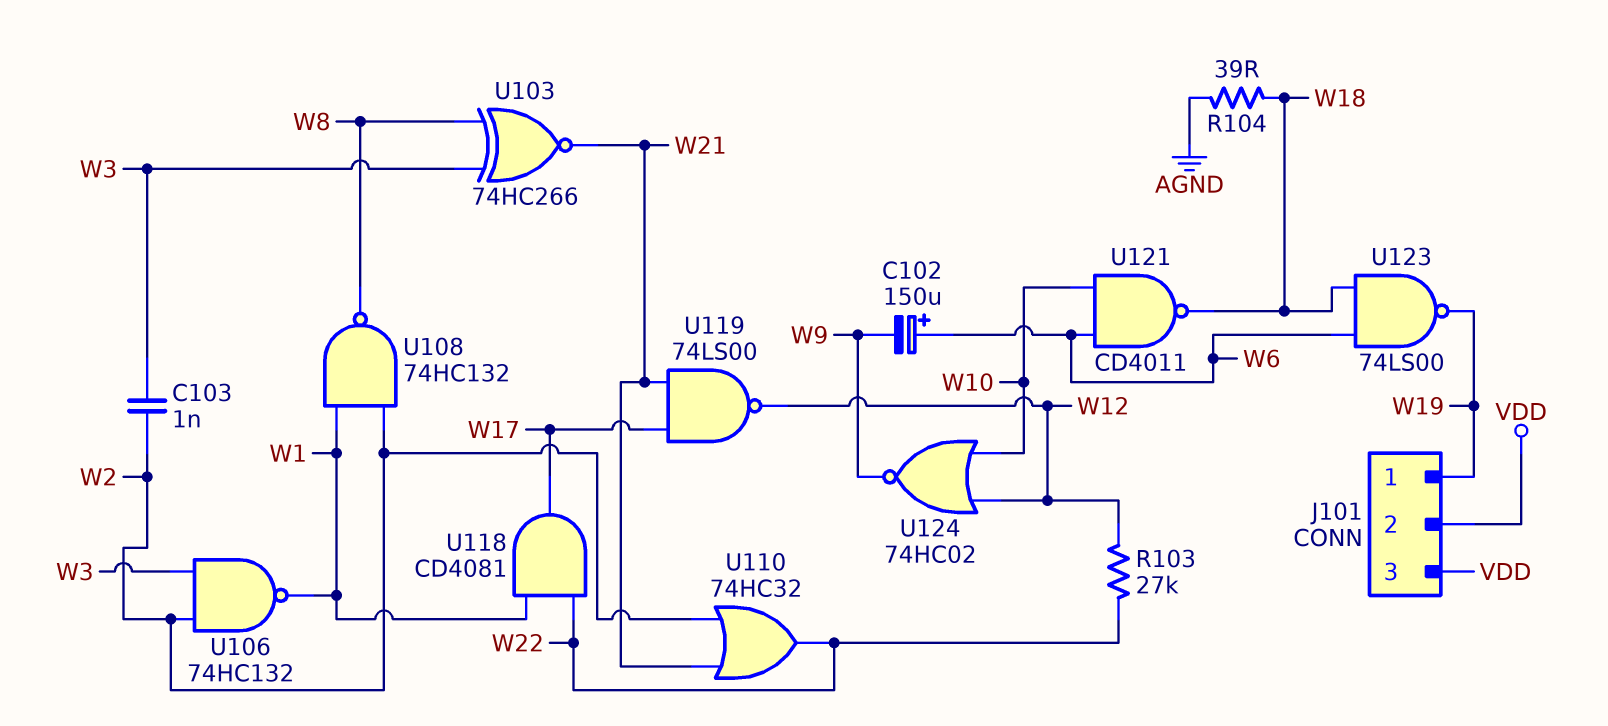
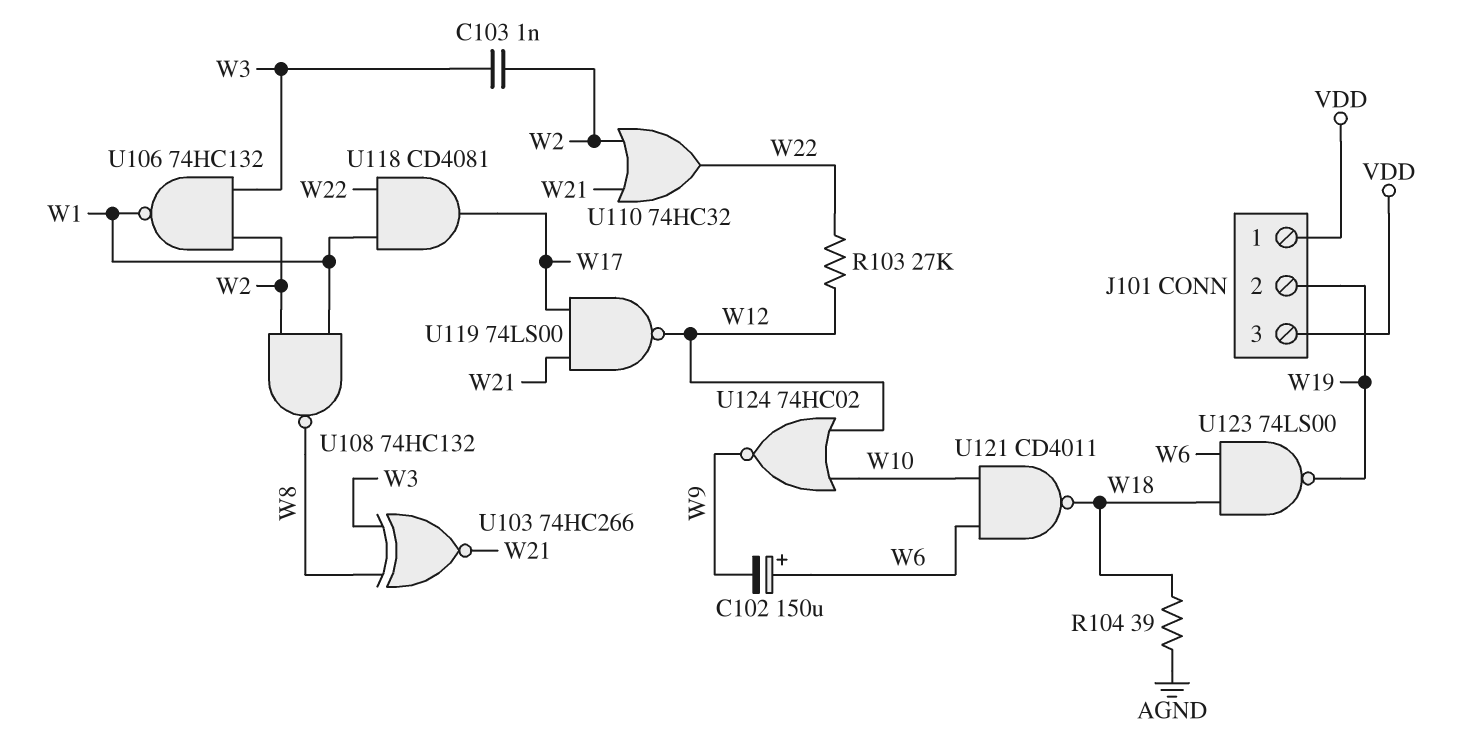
J101 pin 1: W19 -> VDD
J101 pin 2: VDD -> W19

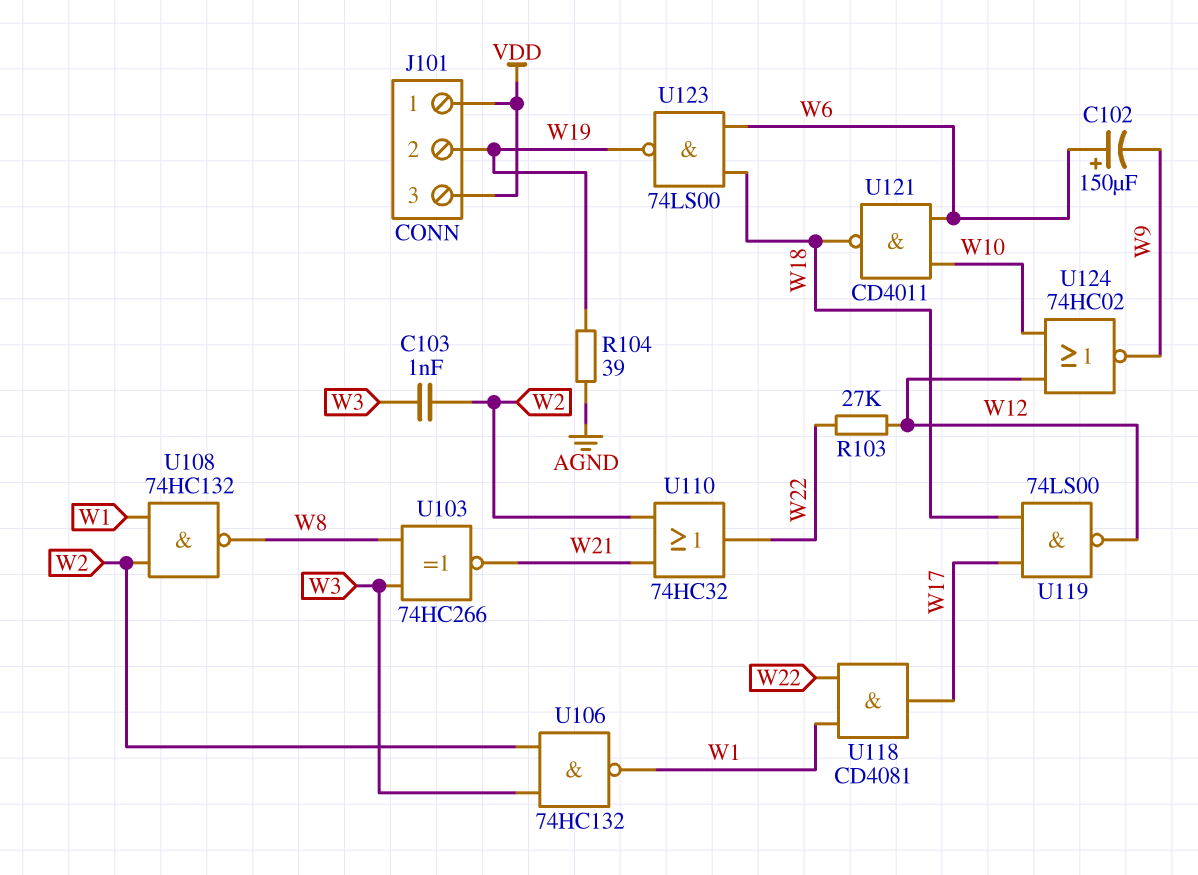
R104: 39 (AGND, W18) -> 39 (AGND, W19)
U119: NAND 74LS00 (in W17, in W21, out W12) -> NAND 74LS00 (in W17, in W18, out W12)

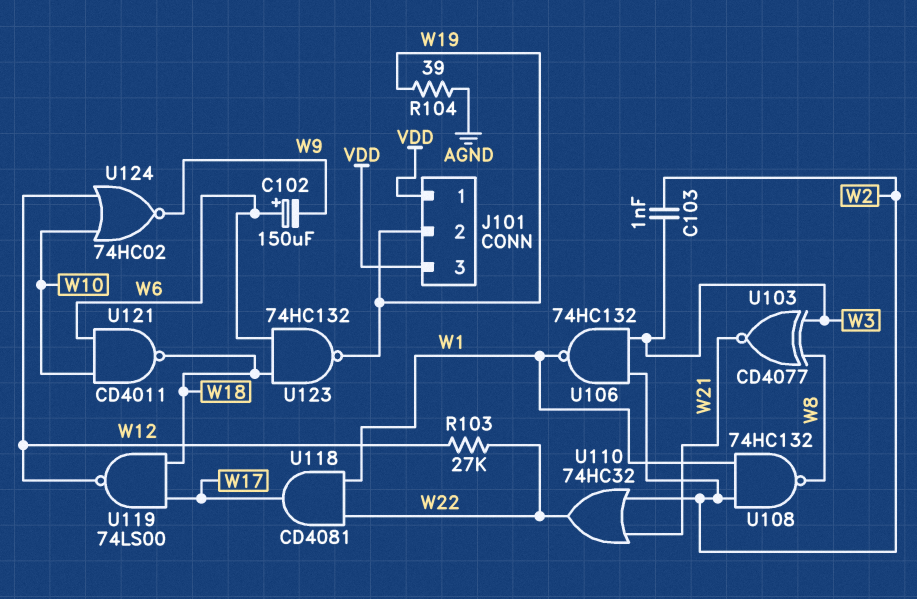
U103: XNOR 74HC266 (in W3, in W8, out W21) -> XNOR CD4077 (in W3, in W8, out W21)
U123: NAND 74LS00 (in W6, in W18, out W19) -> NAND 74HC132 (in W6, in W18, out W19)

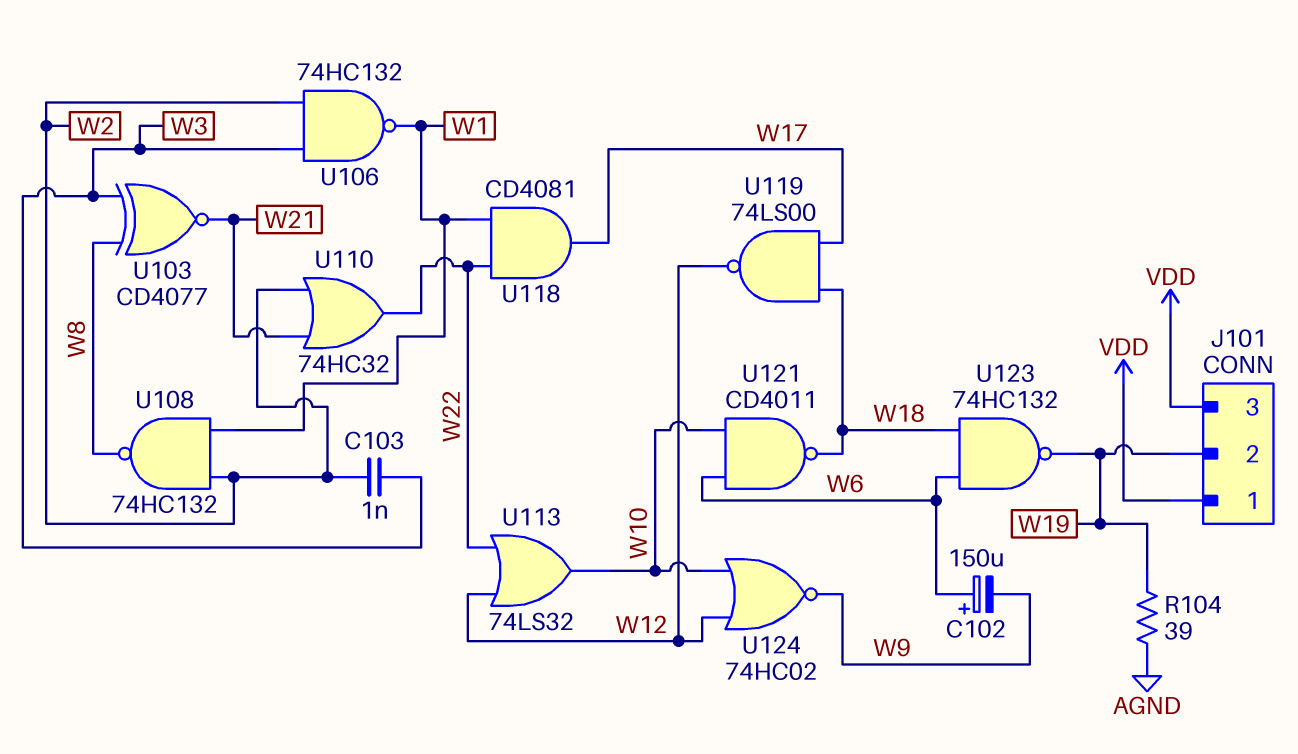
R103: 27k (W12, W22) -> none
U113: none -> OR 74LS32 (in W12, in W22, out W10)

